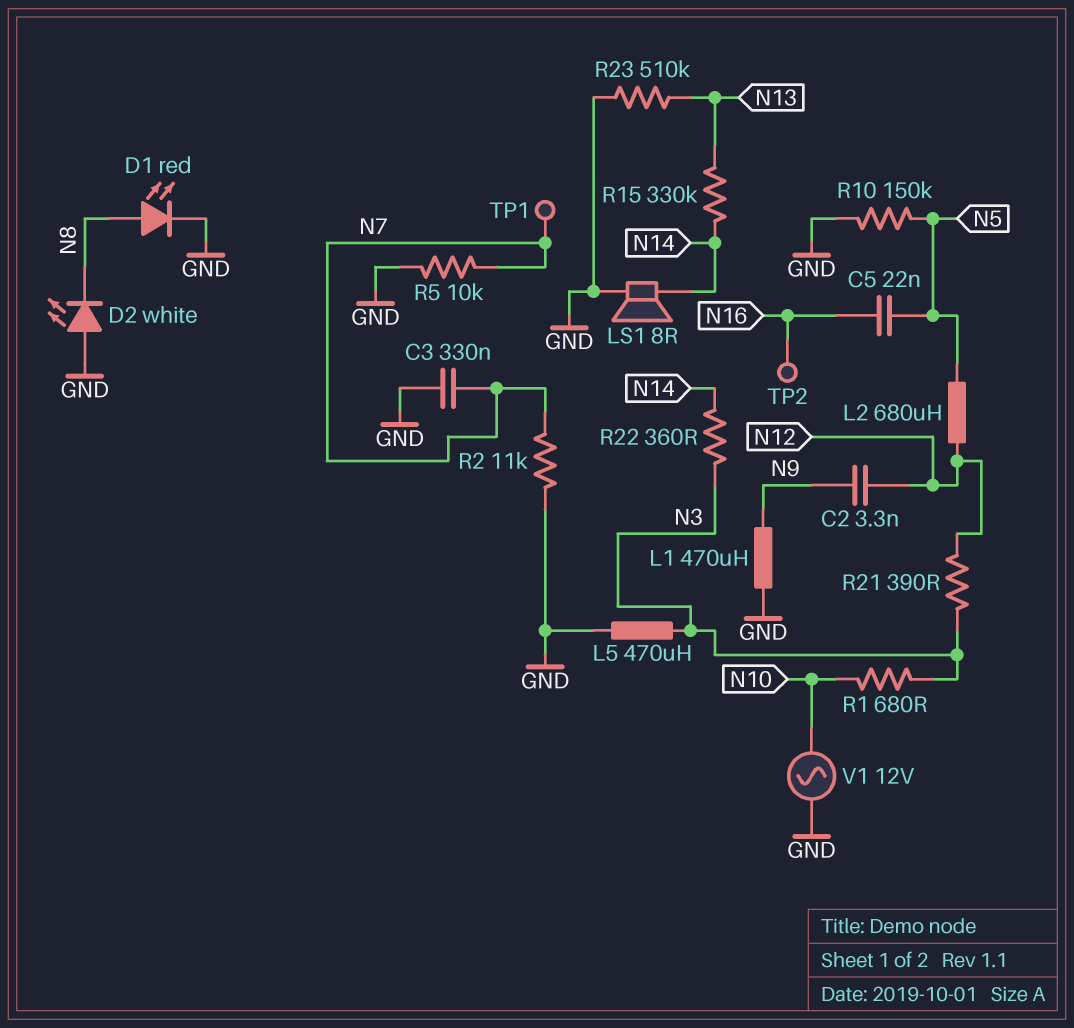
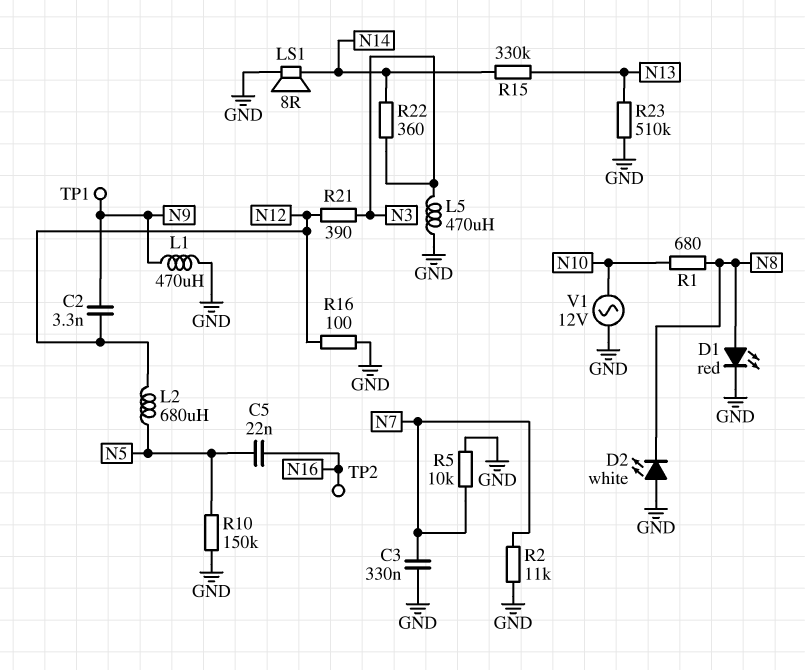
R1: 680 (N3, N10) -> 680 (N8, N10)
R16: none -> 100 (GND, N12)
TP1: test point (N7) -> test point (N9)

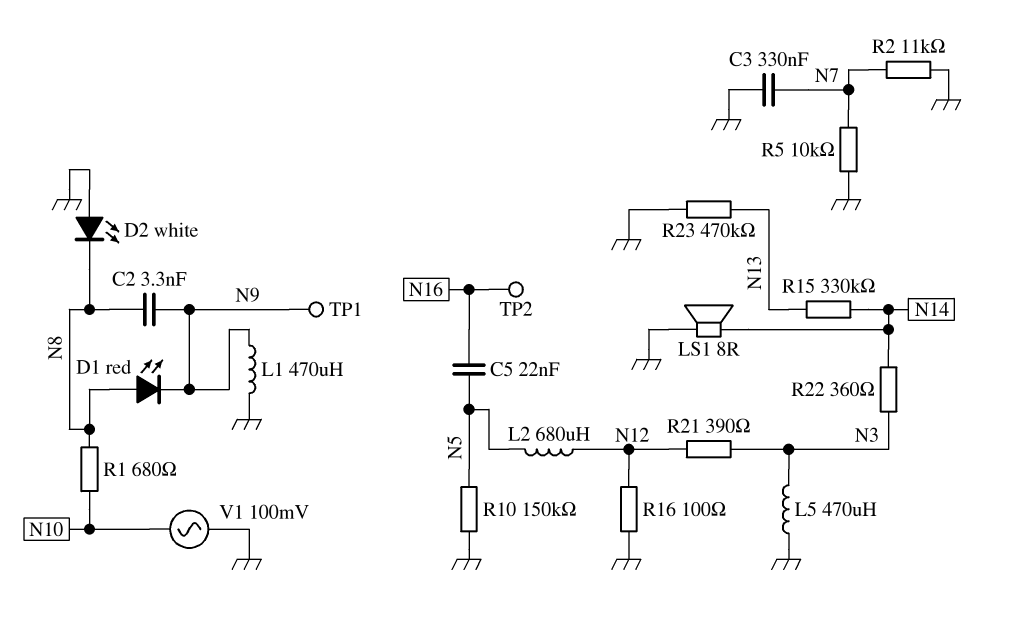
C2: 3.3nF (N9, N12) -> 3.3nF (N8, N9)
D1: LED red (A N8, K GND) -> LED red (A N8, K N9)
R23: 510k (GND, N13) -> 470k (GND, N13)
V1: AC 12V (GND, N10) -> AC 100mV (GND, N10)

